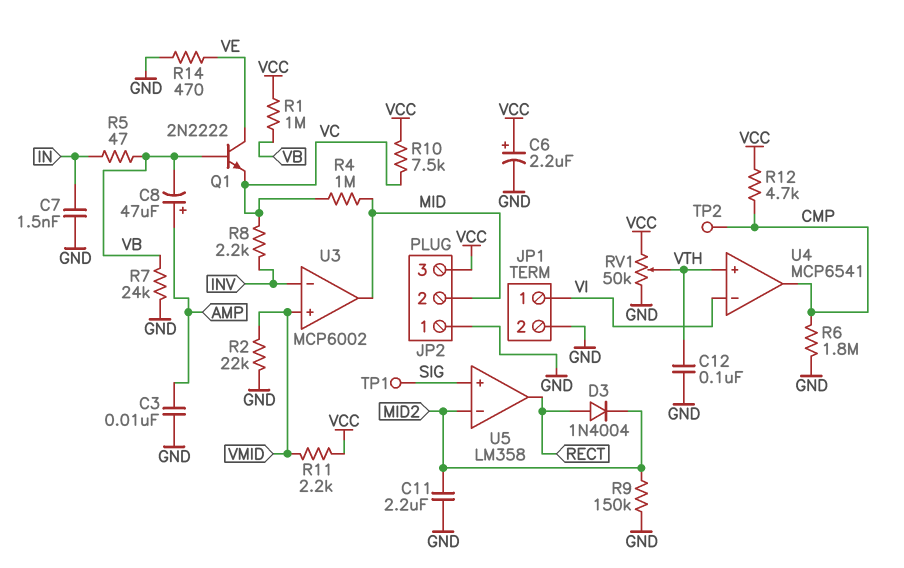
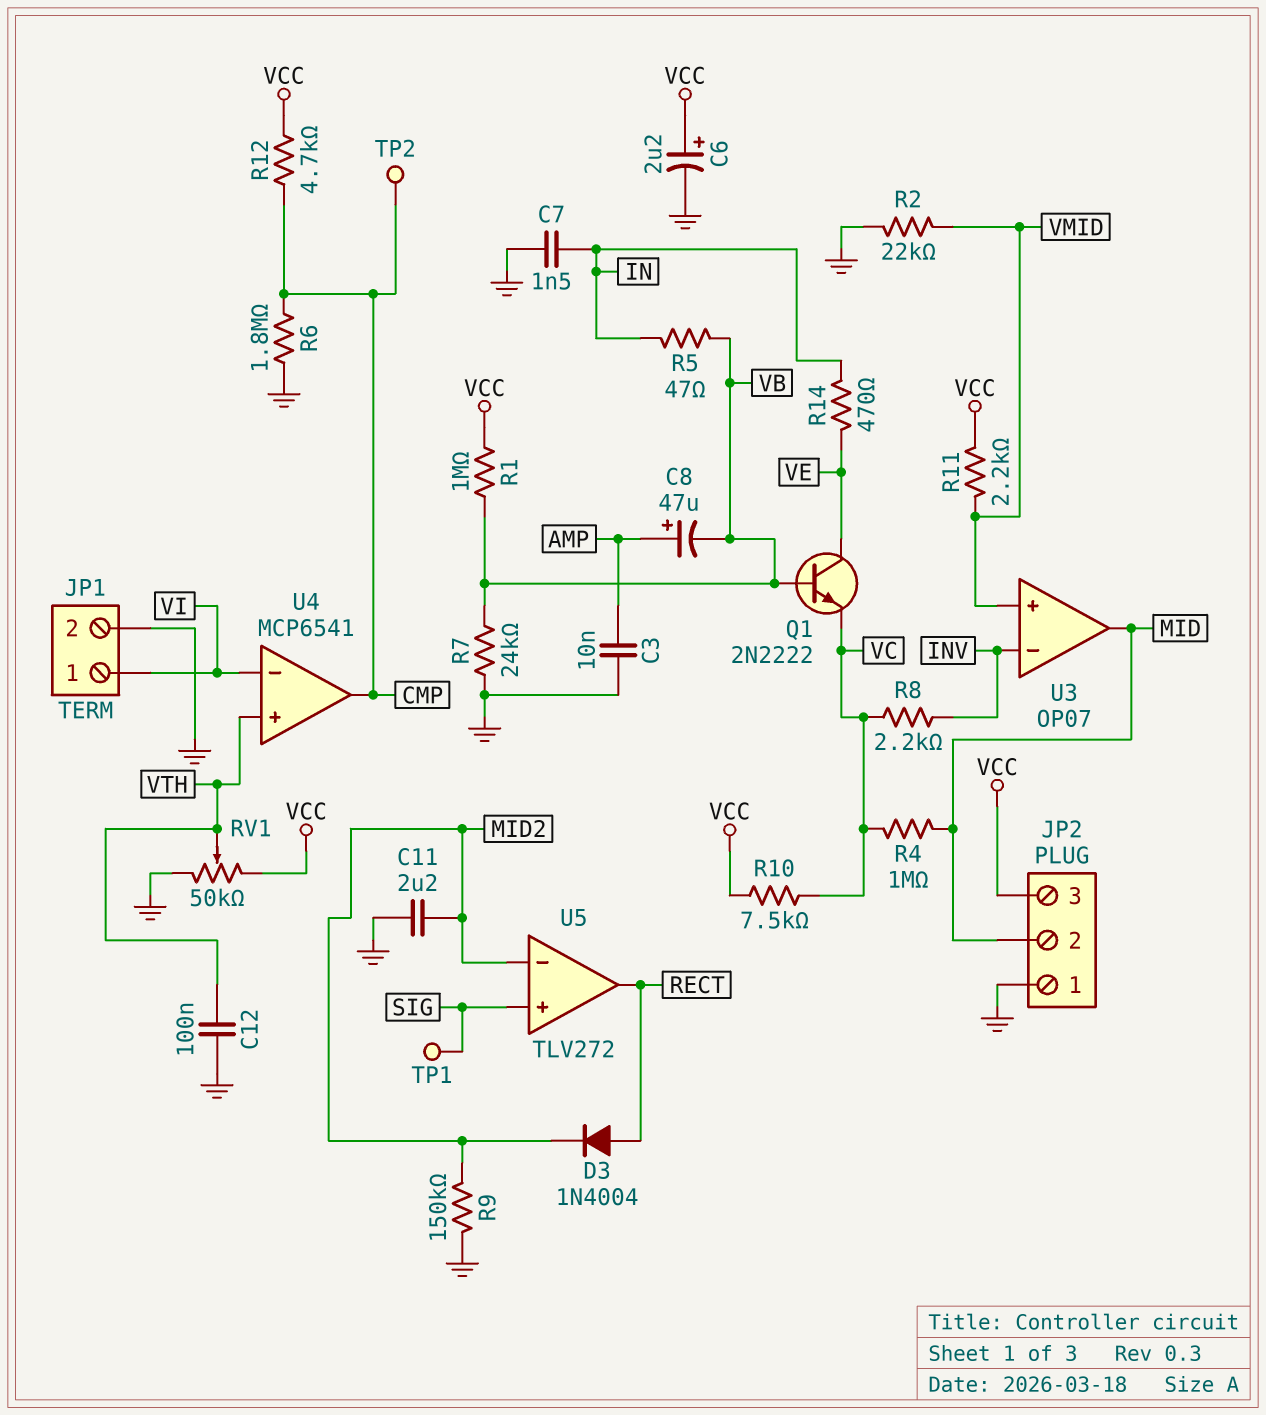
R14: 470 (GND, VE) -> 470 (IN, VE)
U3: MCP6002 -> OP07
U5: LM358 -> TLV272

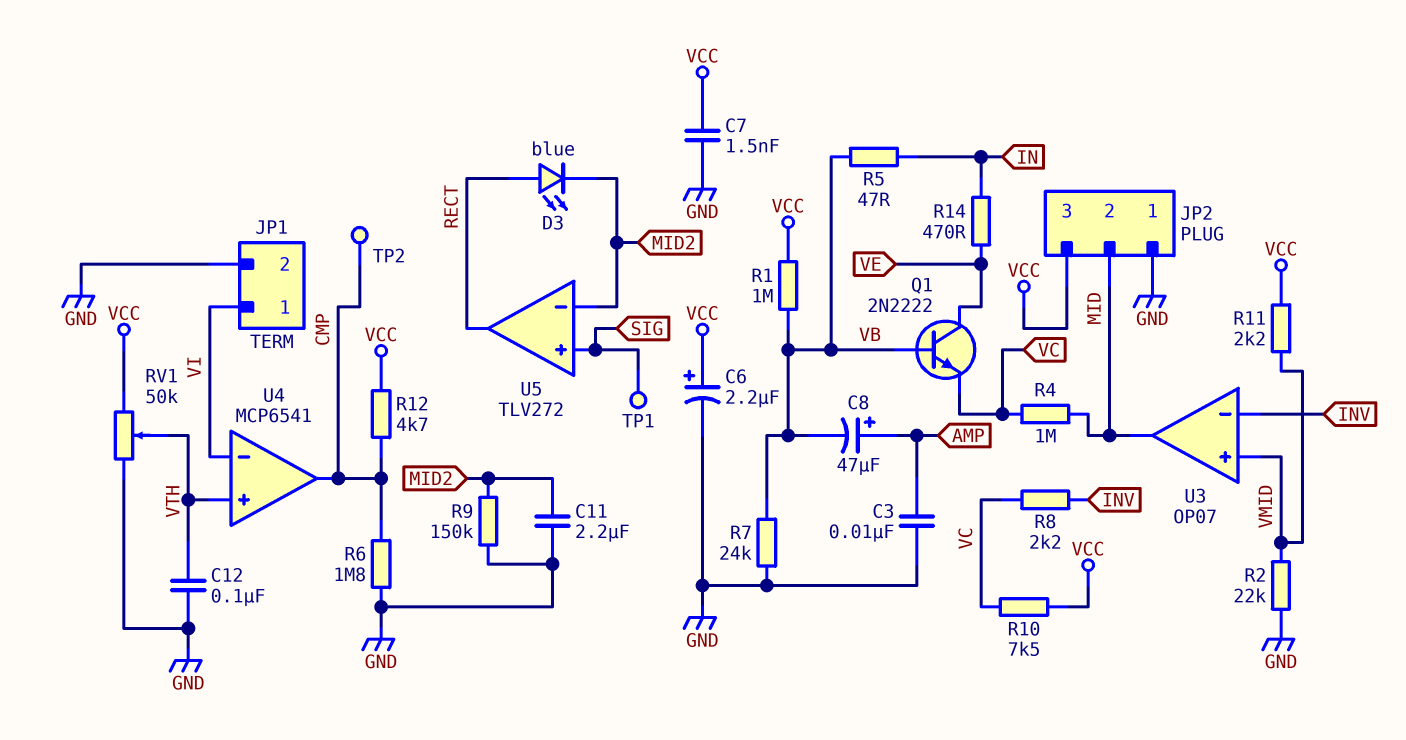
C7: 1.5nF (GND, IN) -> 1.5nF (GND, VCC)
D3: diode 1N4004 (A RECT, K MID2) -> LED blue (A RECT, K MID2)

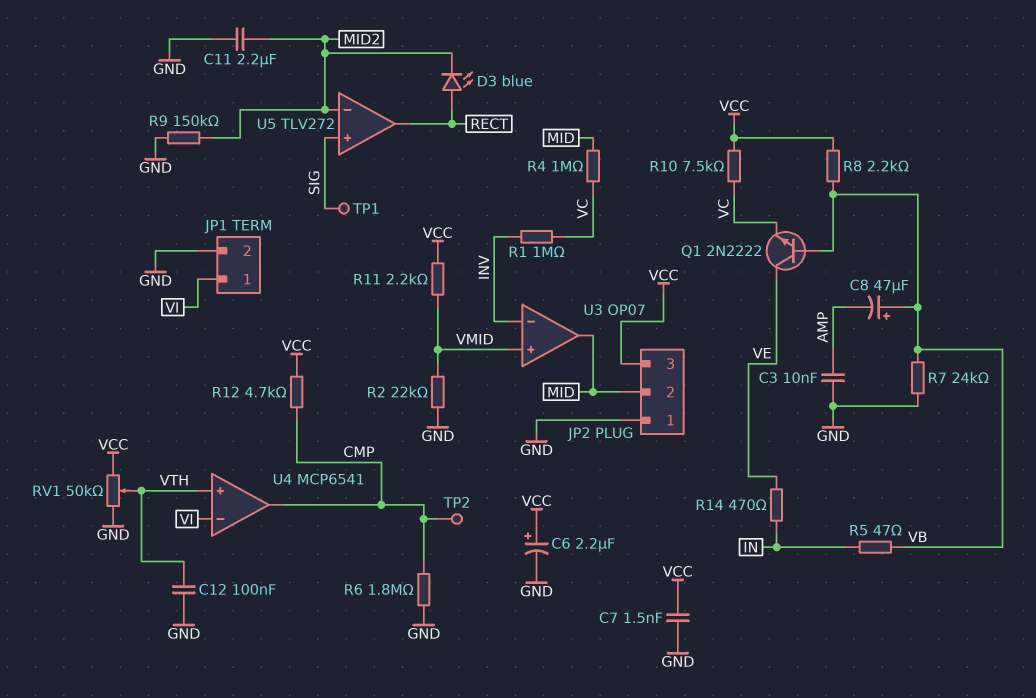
C8: 47uF (plus AMP, minus VB) -> 47uF (plus VB, minus AMP)
R1: 1M (VB, VCC) -> 1M (INV, VC)
R8: 2.2k (INV, VC) -> 2.2k (VB, VCC)

